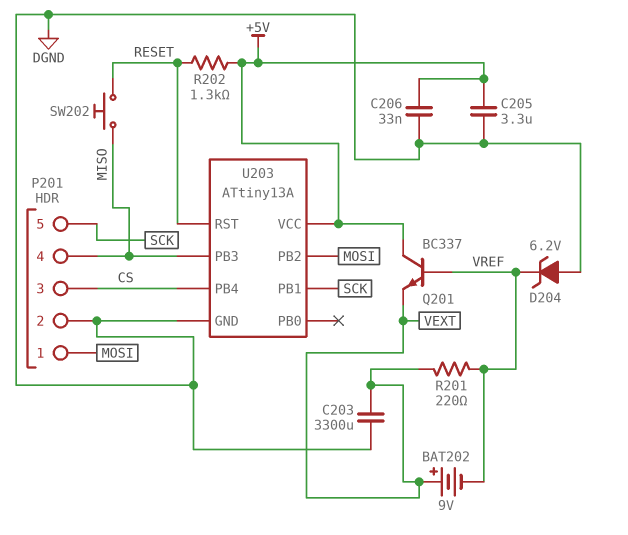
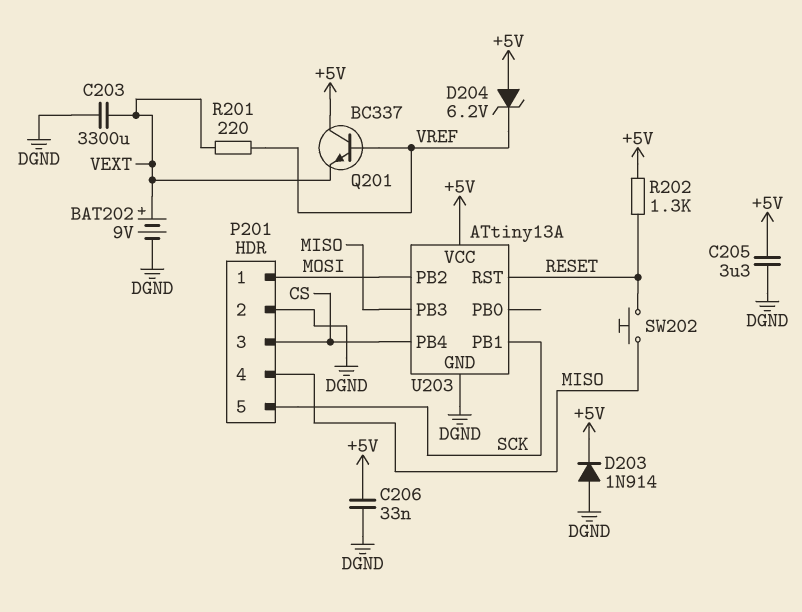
BAT202: 9V (plus VEXT, minus VREF) -> 9V (plus VEXT, minus DGND)
D203: none -> diode 1N914 (A DGND, K +5V)
D204: zener 6.2V (A DGND, K VREF) -> zener 6.2V (A +5V, K VREF)

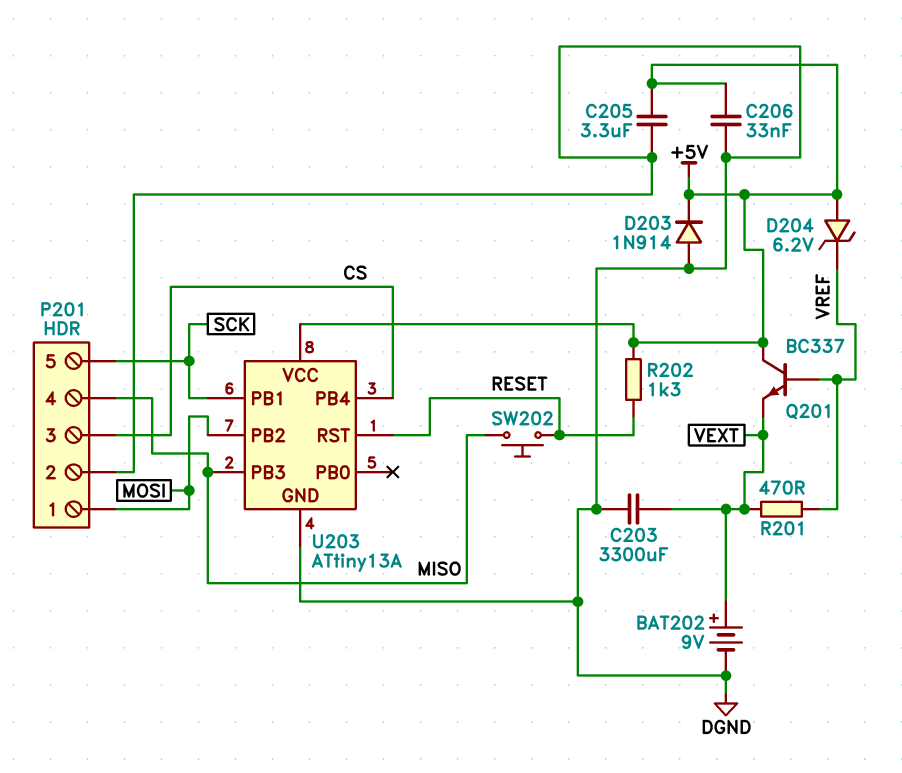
R201: 220 (VEXT, VREF) -> 470 (VEXT, VREF)

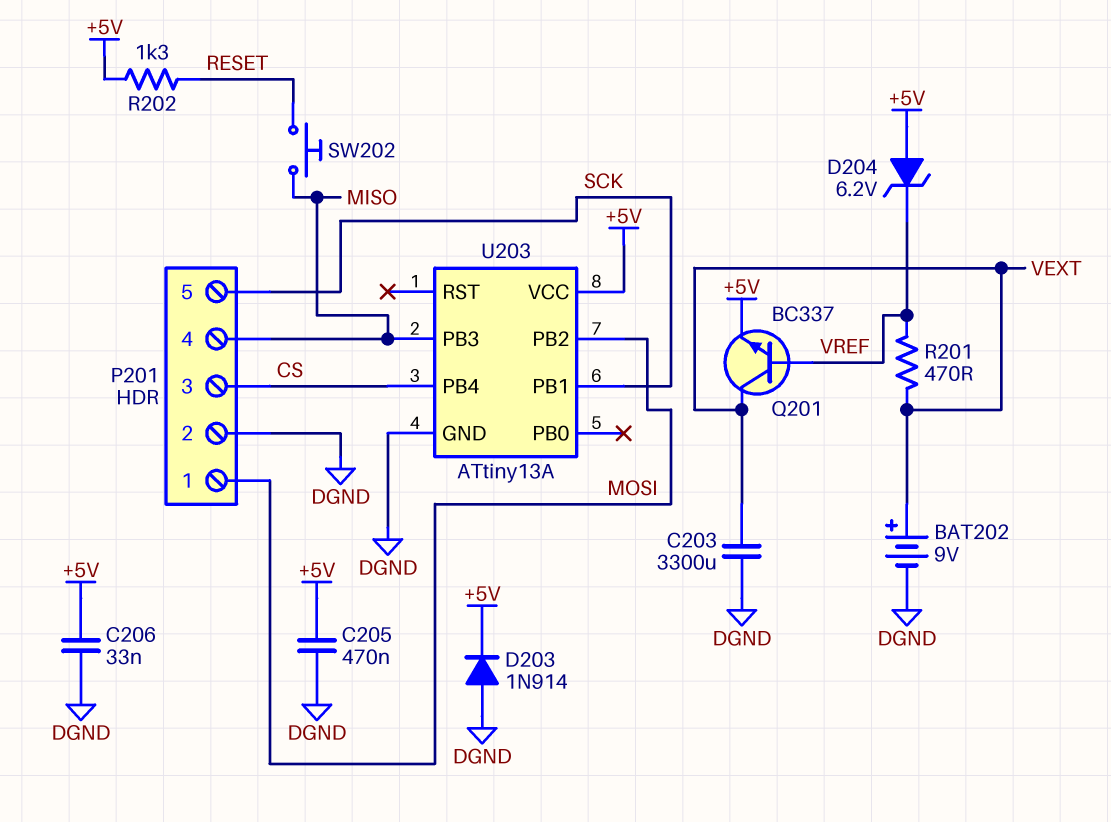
C205: 3.3uF (+5V, DGND) -> 470nF (+5V, DGND)
Q201: NPN BC337 (B VREF, C +5V, E VEXT) -> NPN BC337 (B VREF, C VEXT, E +5V)
U203 pin RST: RESET -> none

